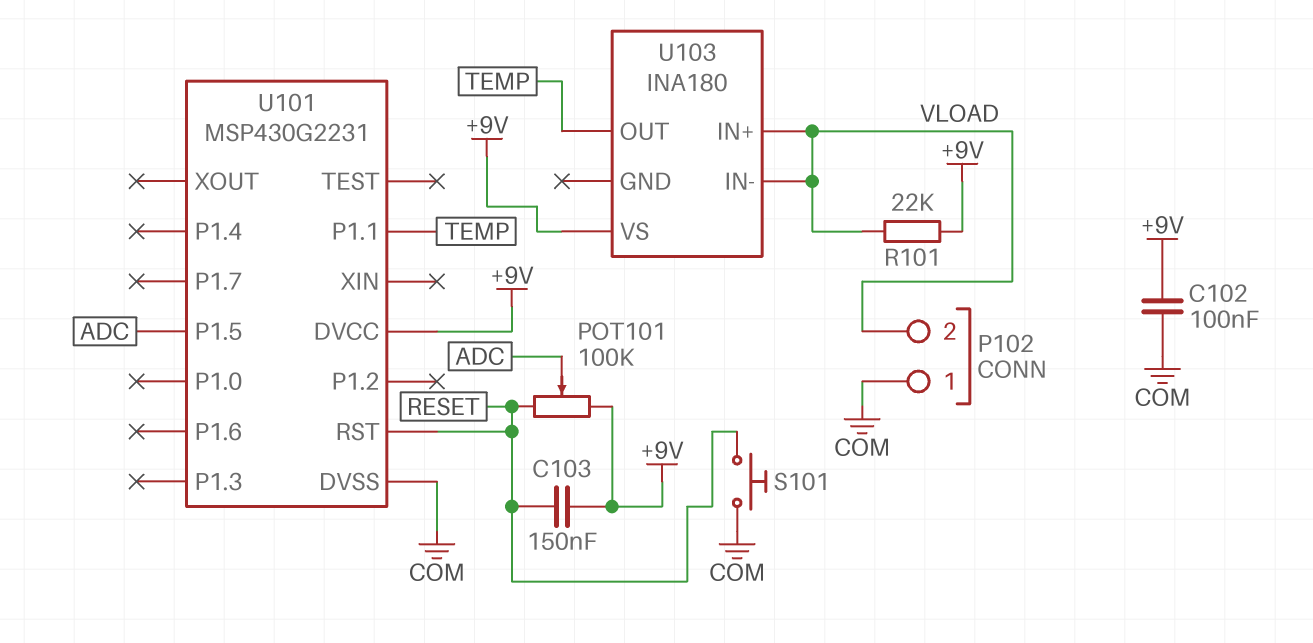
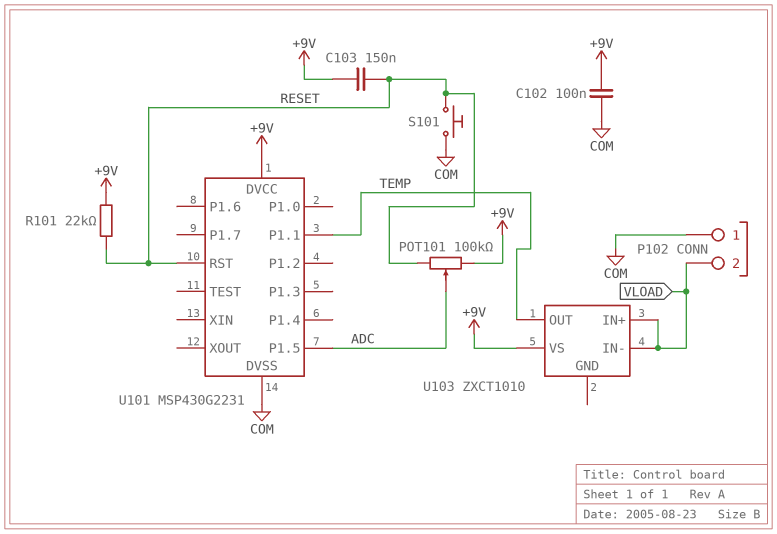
R101: 22k (+9V, VLOAD) -> 22k (+9V, RESET)
U103: INA180 -> ZXCT1010

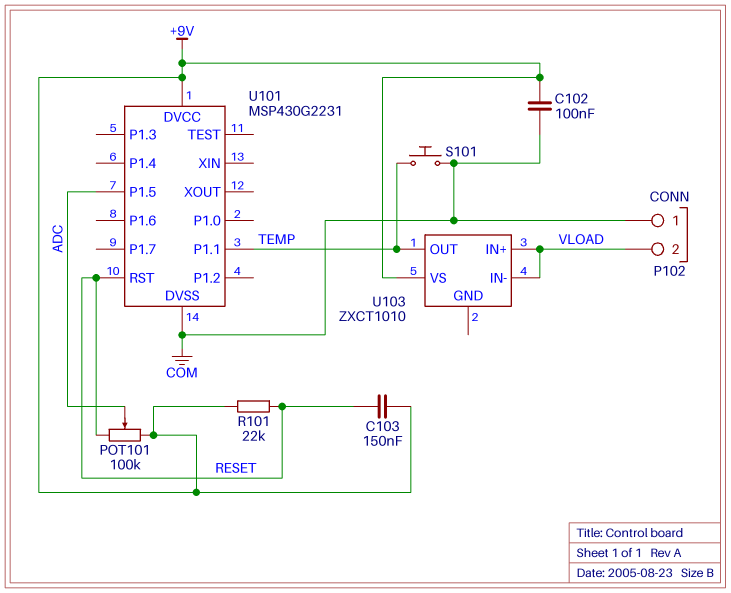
S101: button (COM, RESET) -> button (COM, TEMP)

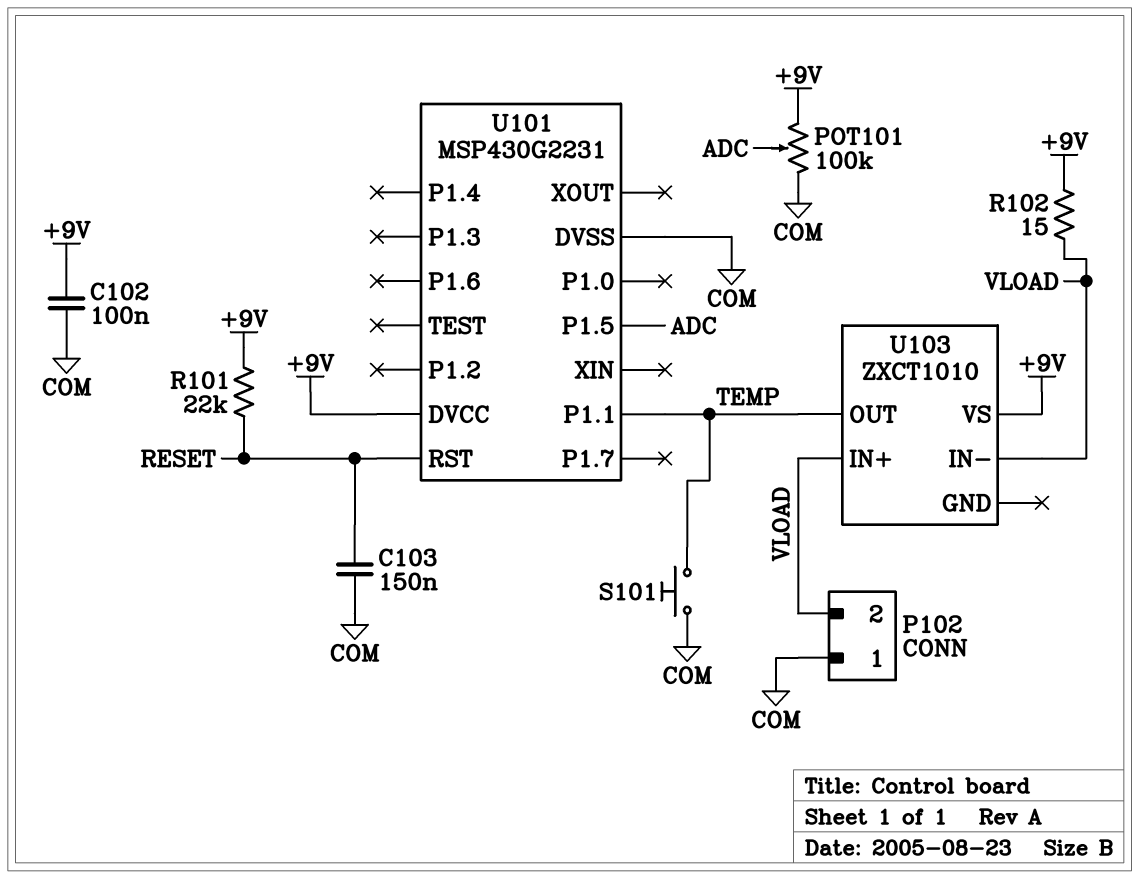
C103: 150nF (+9V, RESET) -> 150nF (COM, RESET)
POT101: 100k (+9V, RESET, wiper ADC) -> 100k (+9V, COM, wiper ADC)
R102: none -> 15 (+9V, VLOAD)

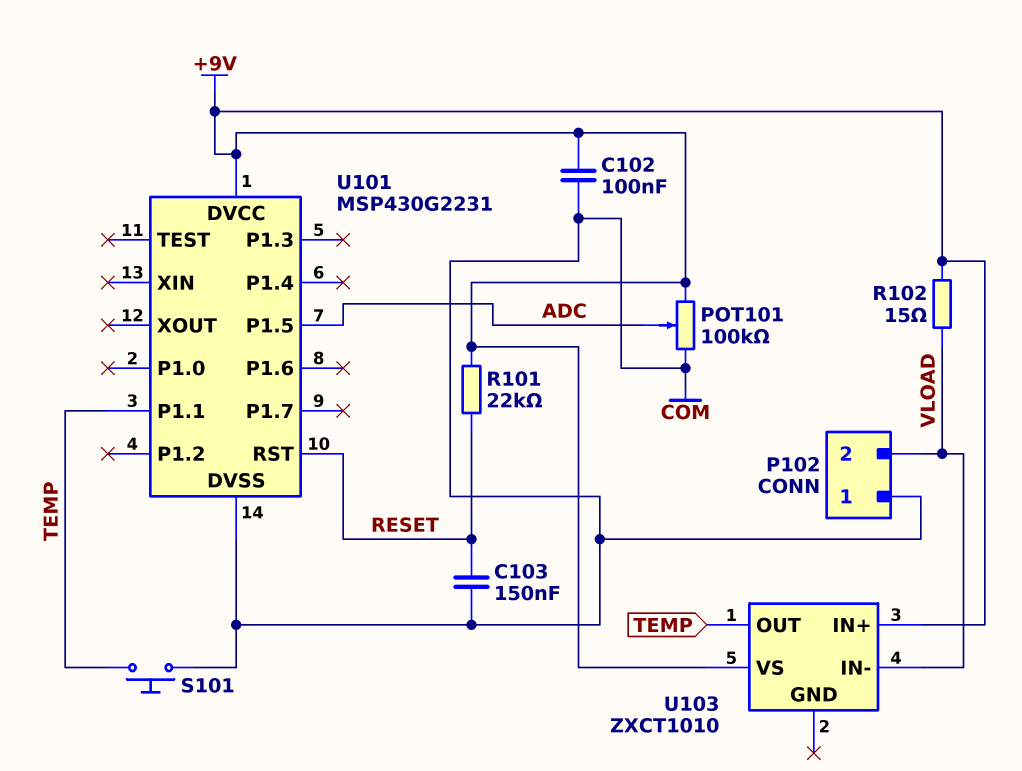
U103 pin IN+: VLOAD -> +9V

